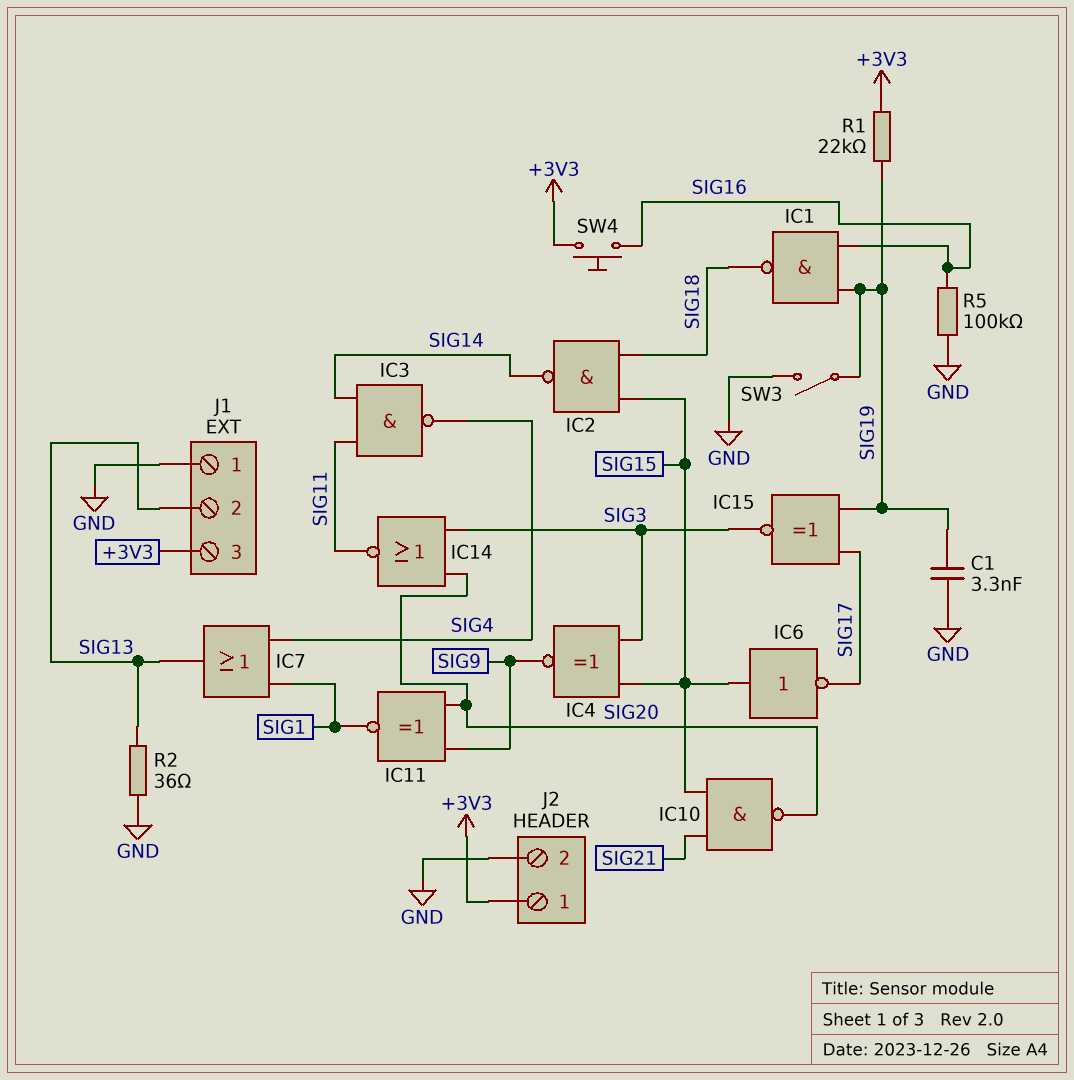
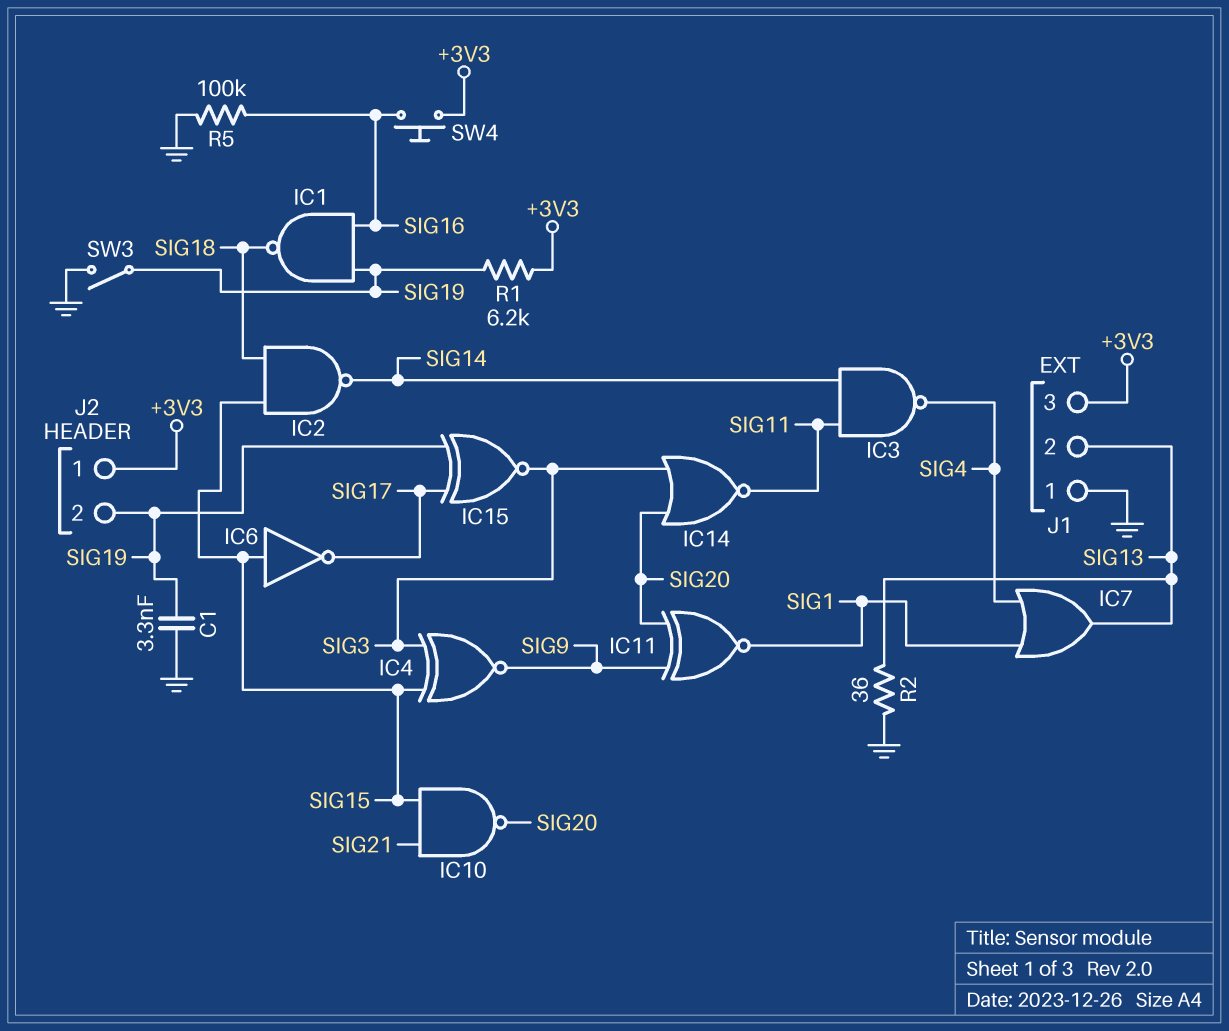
J2 pin 2: GND -> SIG19
R1: 22k (+3V3, SIG19) -> 6.2k (+3V3, SIG19)

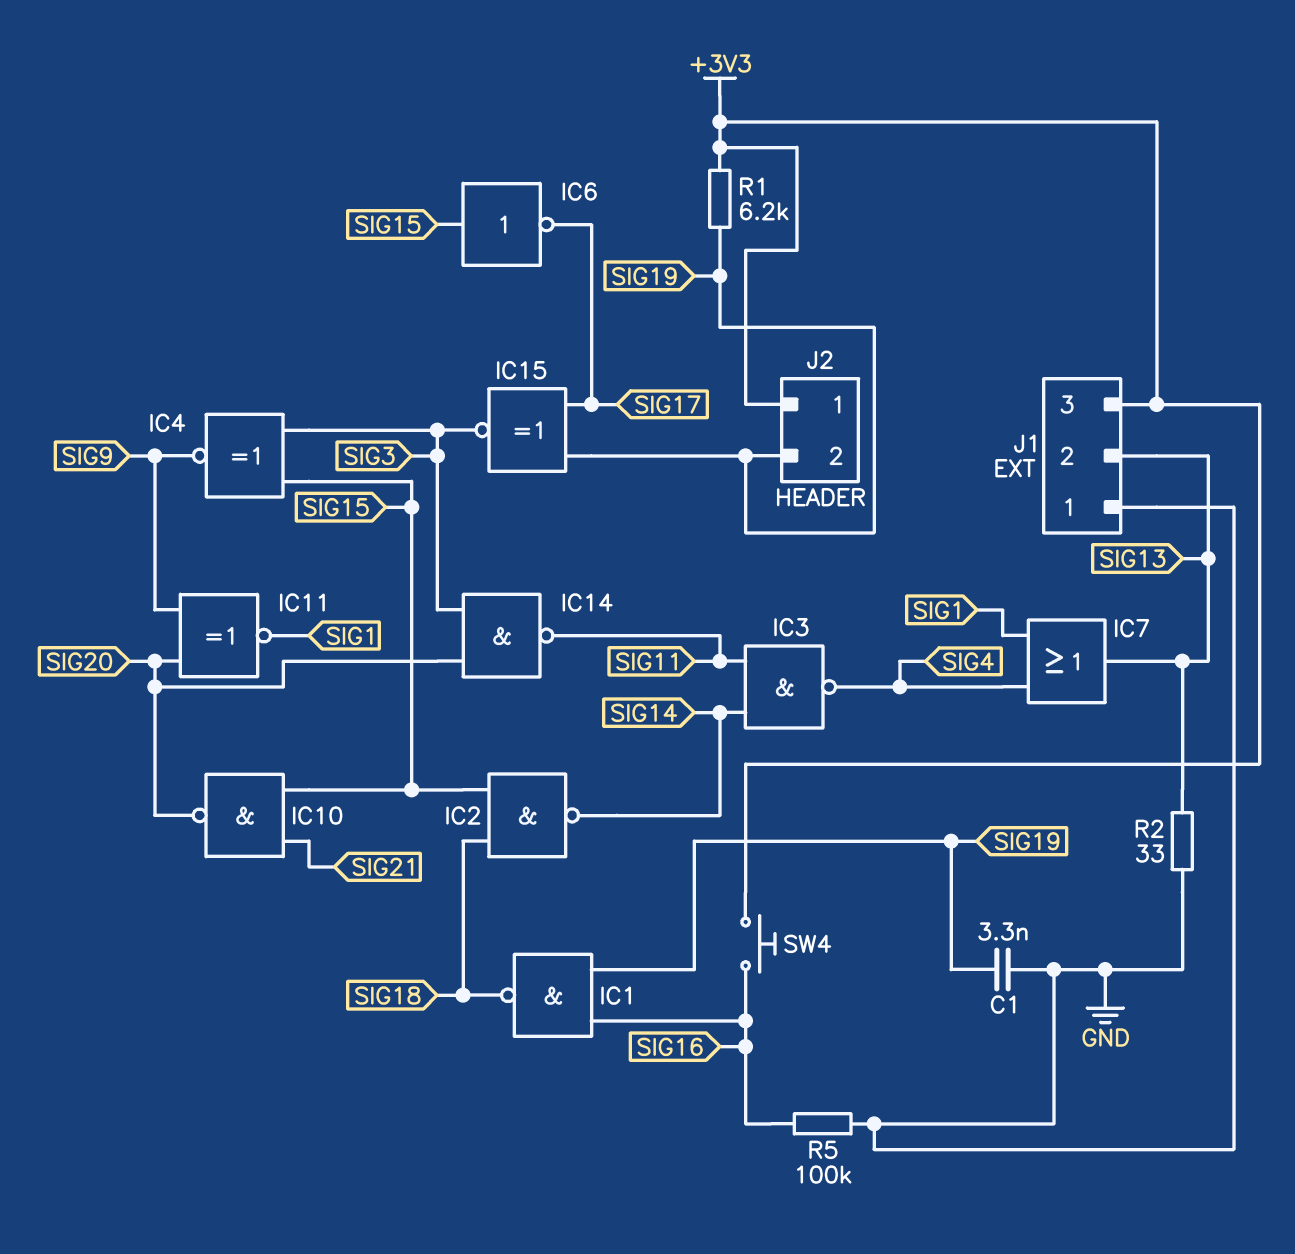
IC14: NOR (in SIG3, in SIG20, out SIG11) -> NAND (in SIG3, in SIG20, out SIG11)
R2: 36 (GND, SIG13) -> 33 (GND, SIG13)
SW3: switch (GND, SIG19) -> none

